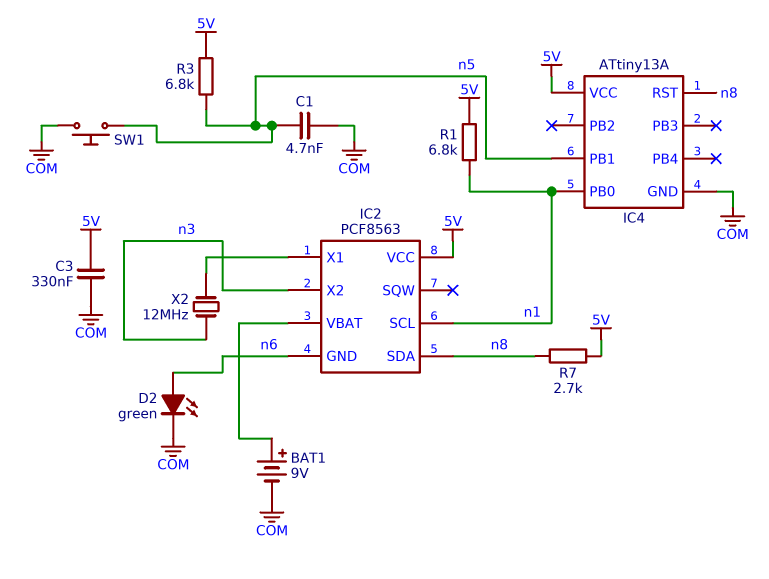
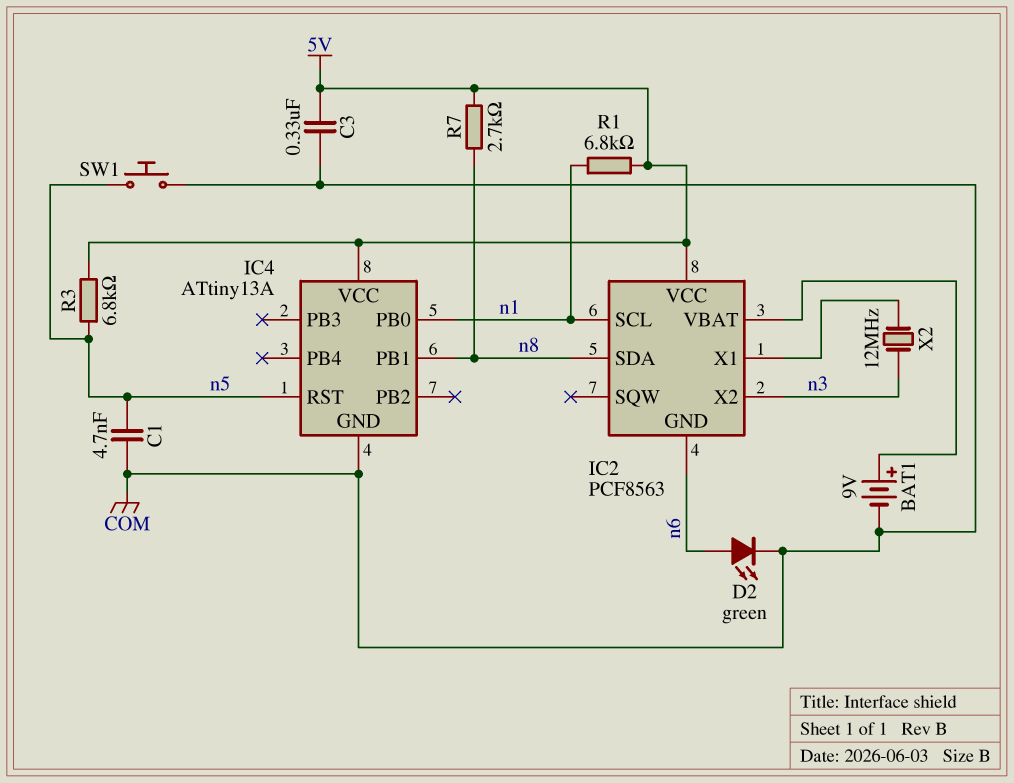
IC4 pin PB1: n5 -> n8
IC4 pin RST: n8 -> n5

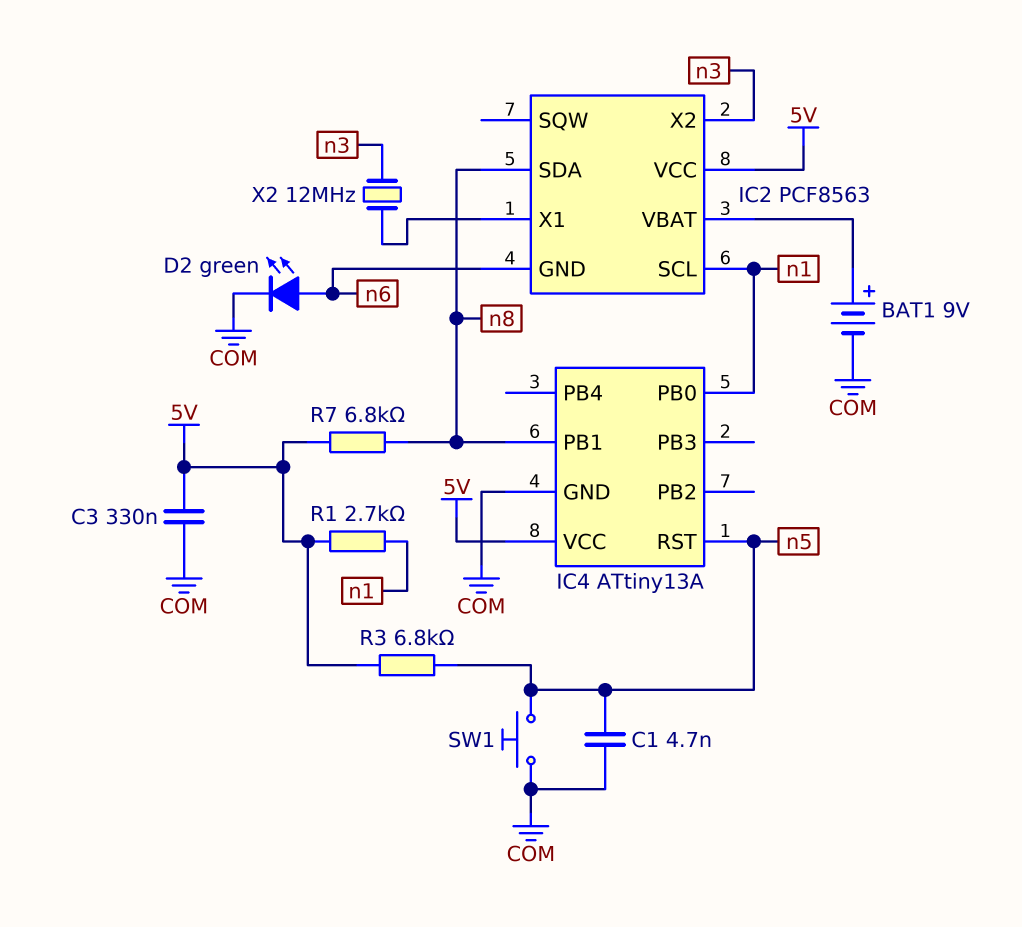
R1: 6.8k (5V, n1) -> 2.7k (5V, n1)
R7: 2.7k (5V, n8) -> 6.8k (5V, n8)

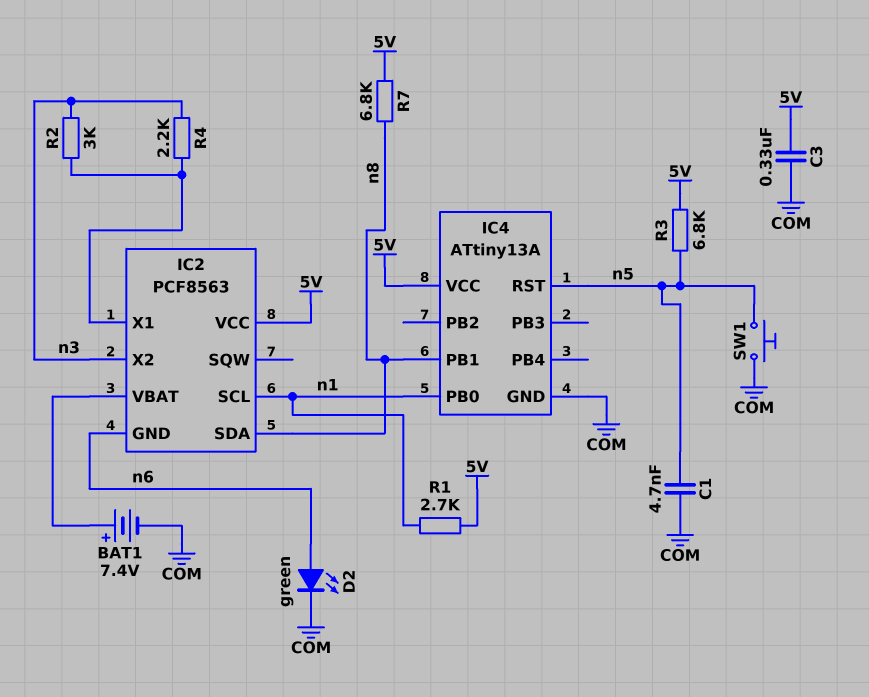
BAT1: 9V (plus IC2/VBAT, minus COM) -> 7.4V (plus IC2/VBAT, minus COM)
R2: none -> 3k (IC2/X1, n3)
R4: none -> 2.2k (IC2/X1, n3)
X2: 12MHz (IC2/X1, n3) -> none

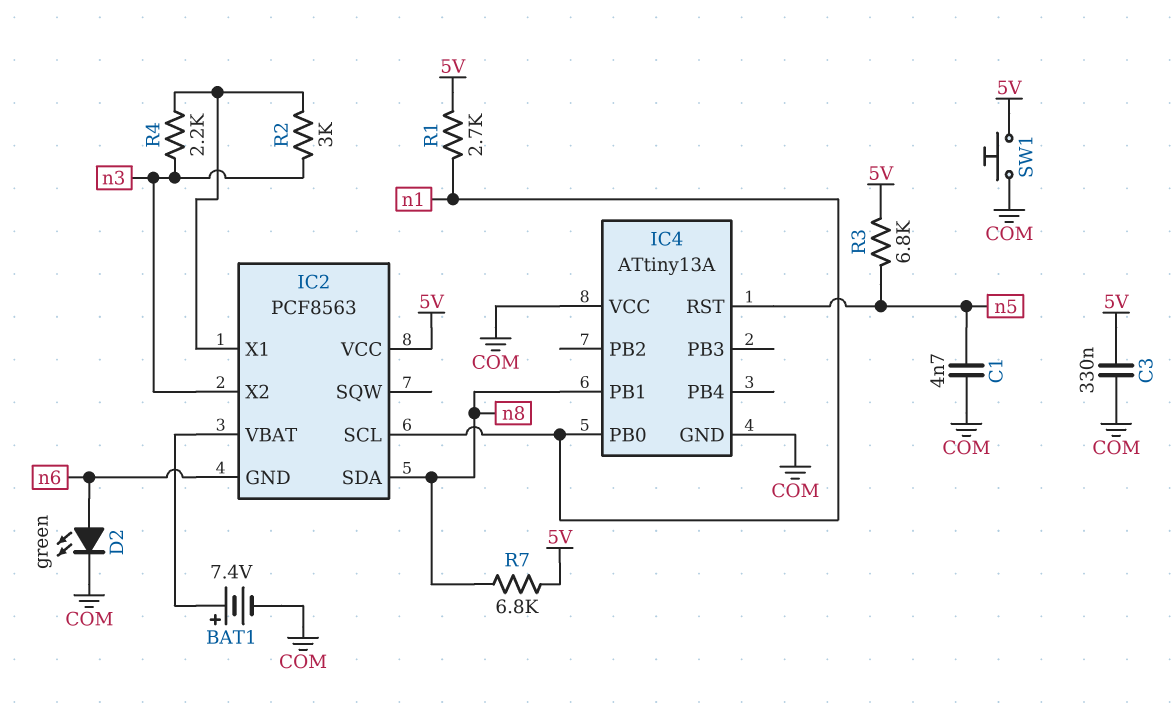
IC4 pin VCC: 5V -> COM
SW1: button (COM, n5) -> button (5V, COM)

